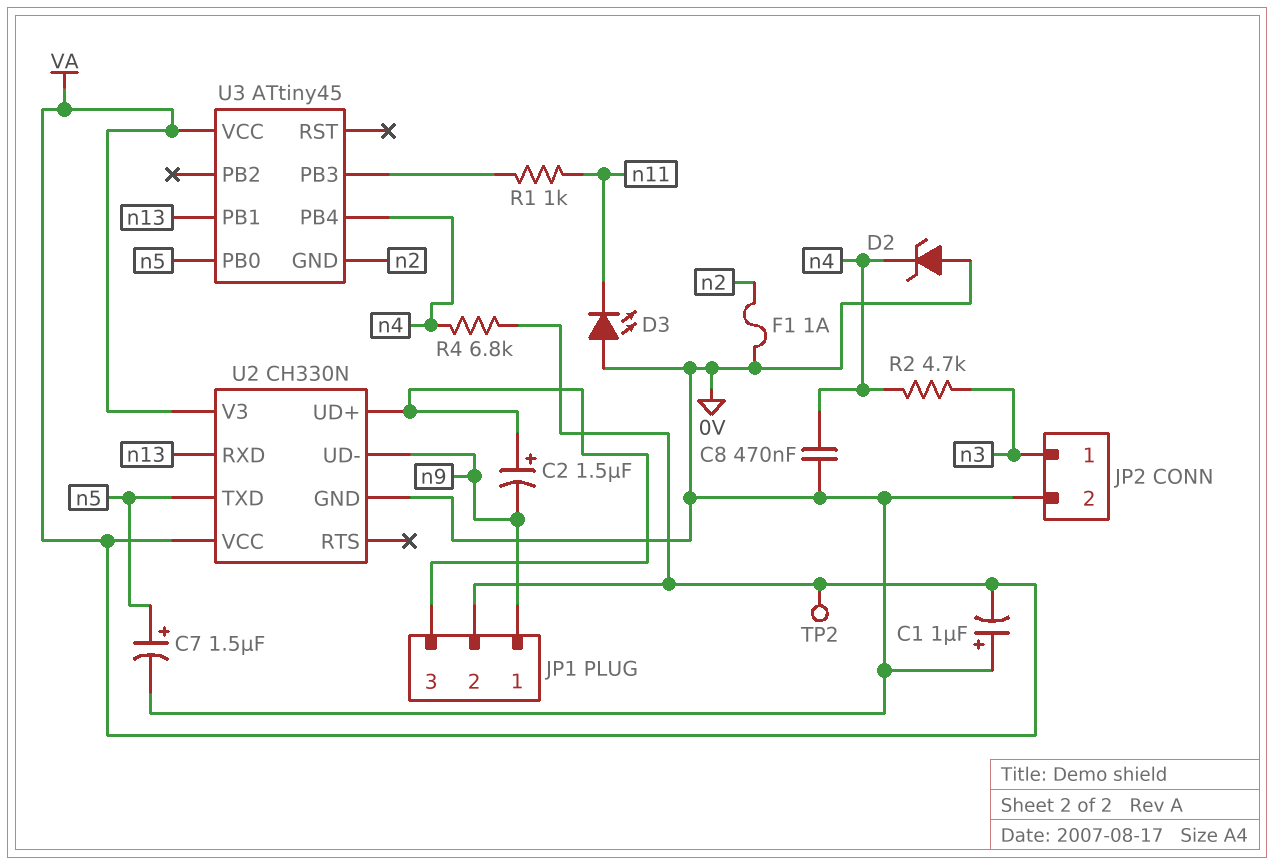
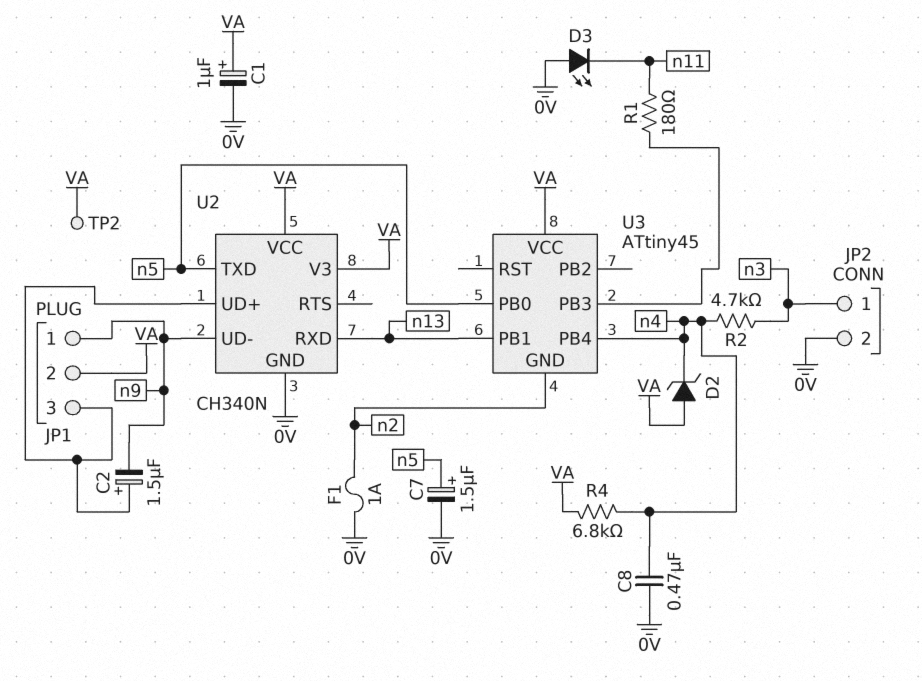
C1: 1uF (plus 0V, minus VA) -> 1uF (plus VA, minus 0V)
D2: zener (A 0V, K n4) -> zener (A VA, K n4)
R1: 1k (U3/PB3, n11) -> 180 (U3/PB3, n11)
U2: CH330N -> CH340N

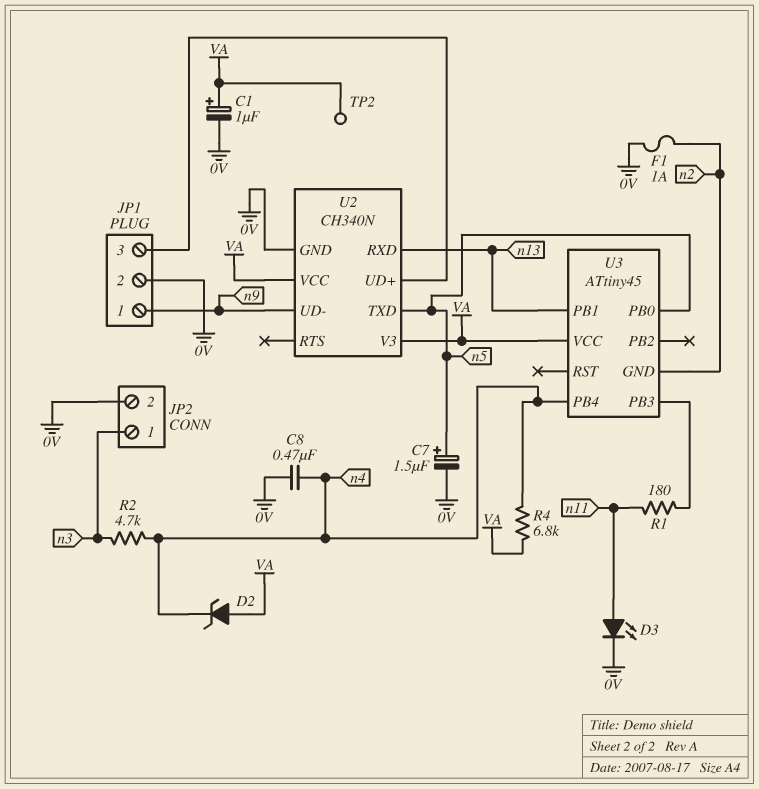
C2: 1.5uF (plus JP1/3, minus n9) -> none
D3: LED (A 0V, K n11) -> LED (A n11, K 0V)
JP1 pin 2: VA -> 0V

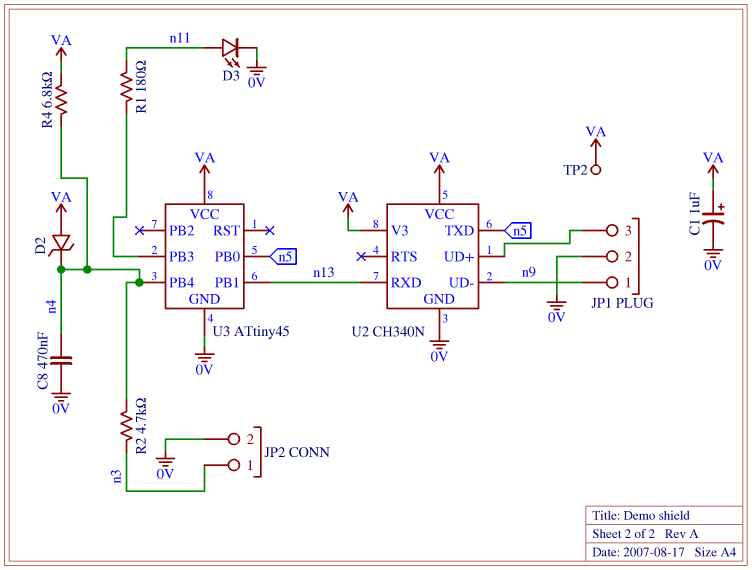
C7: 1.5uF (plus n5, minus 0V) -> none
F1: 1A (0V, n2) -> none
U3 pin GND: n2 -> 0V

